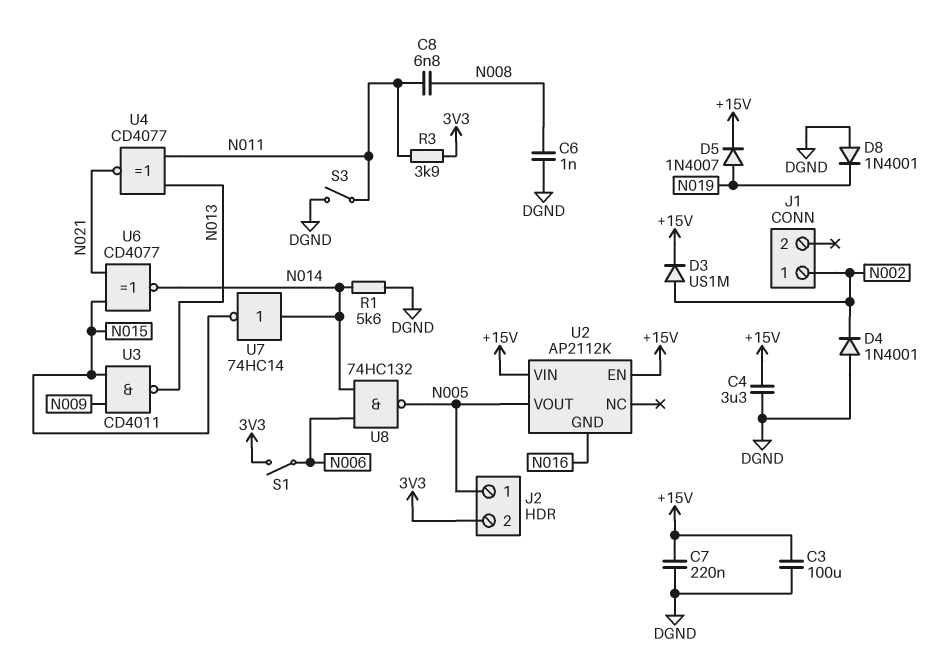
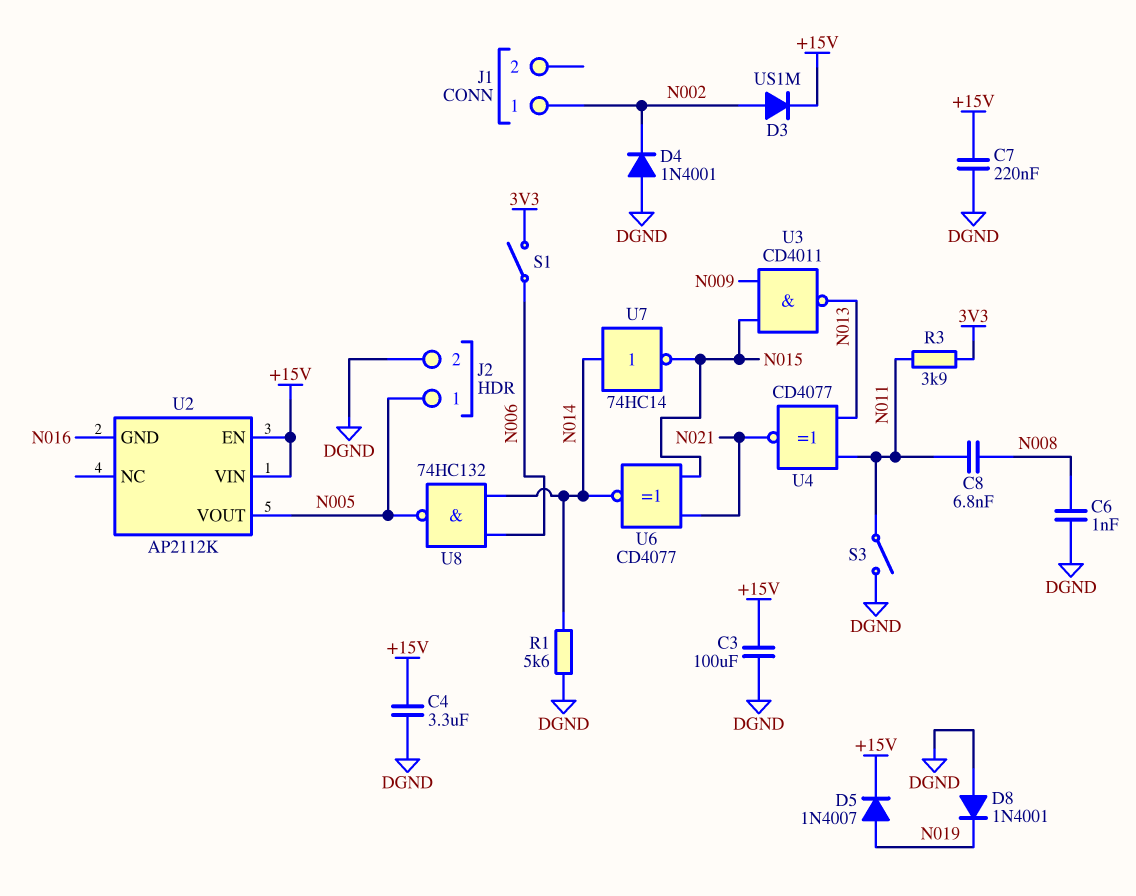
J2 pin 2: 3V3 -> DGND

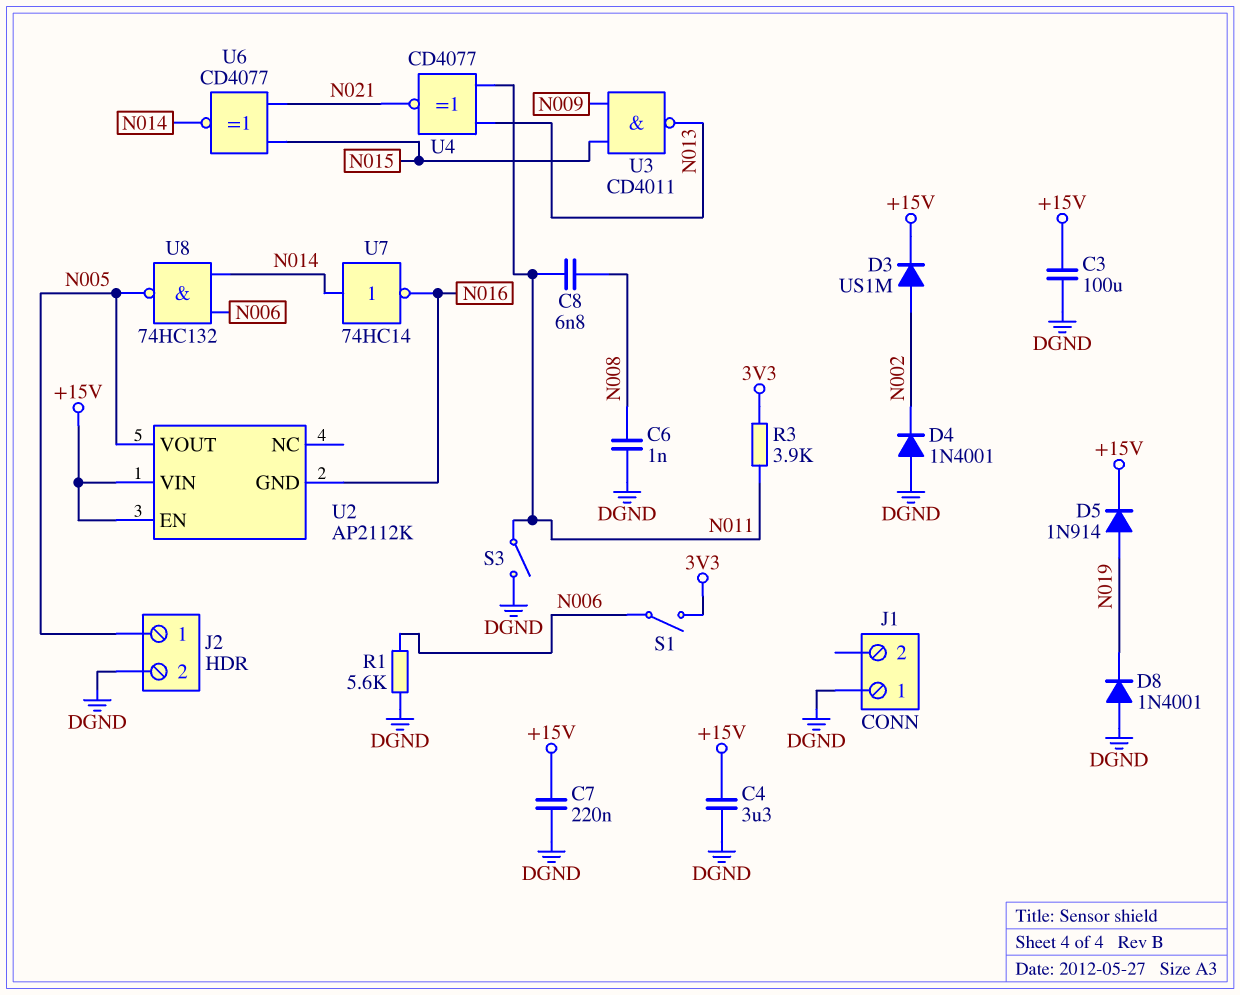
D5: diode 1N4007 (A N019, K +15V) -> diode 1N914 (A N019, K +15V)
J1 pin 1: N002 -> DGND
R1: 5.6k (DGND, N014) -> 5.6k (DGND, N006)
U7: NOT 74HC14 (in N014, out N015) -> NOT 74HC14 (in N014, out N016)

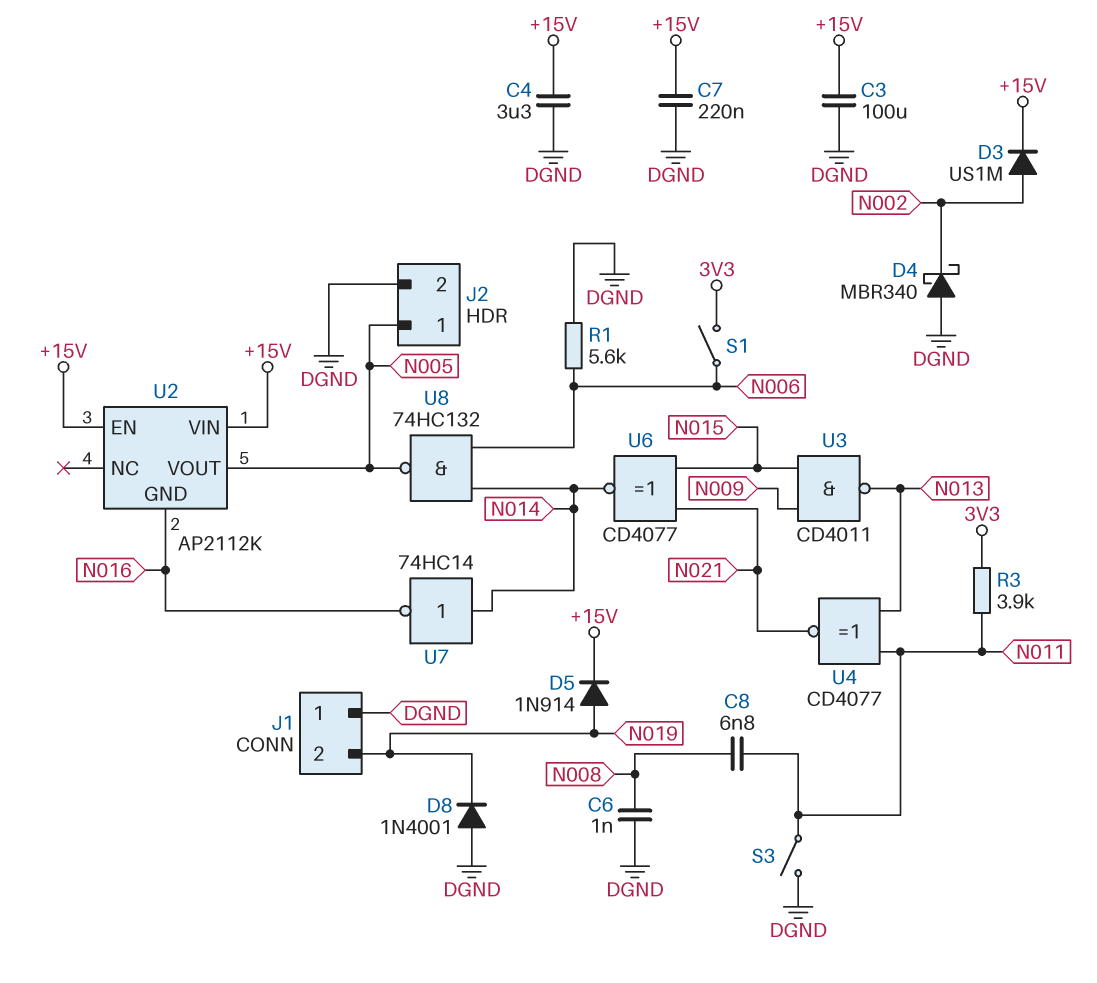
D4: diode 1N4001 (A DGND, K N002) -> schottky MBR340 (A DGND, K N002)
J1 pin 2: none -> N019

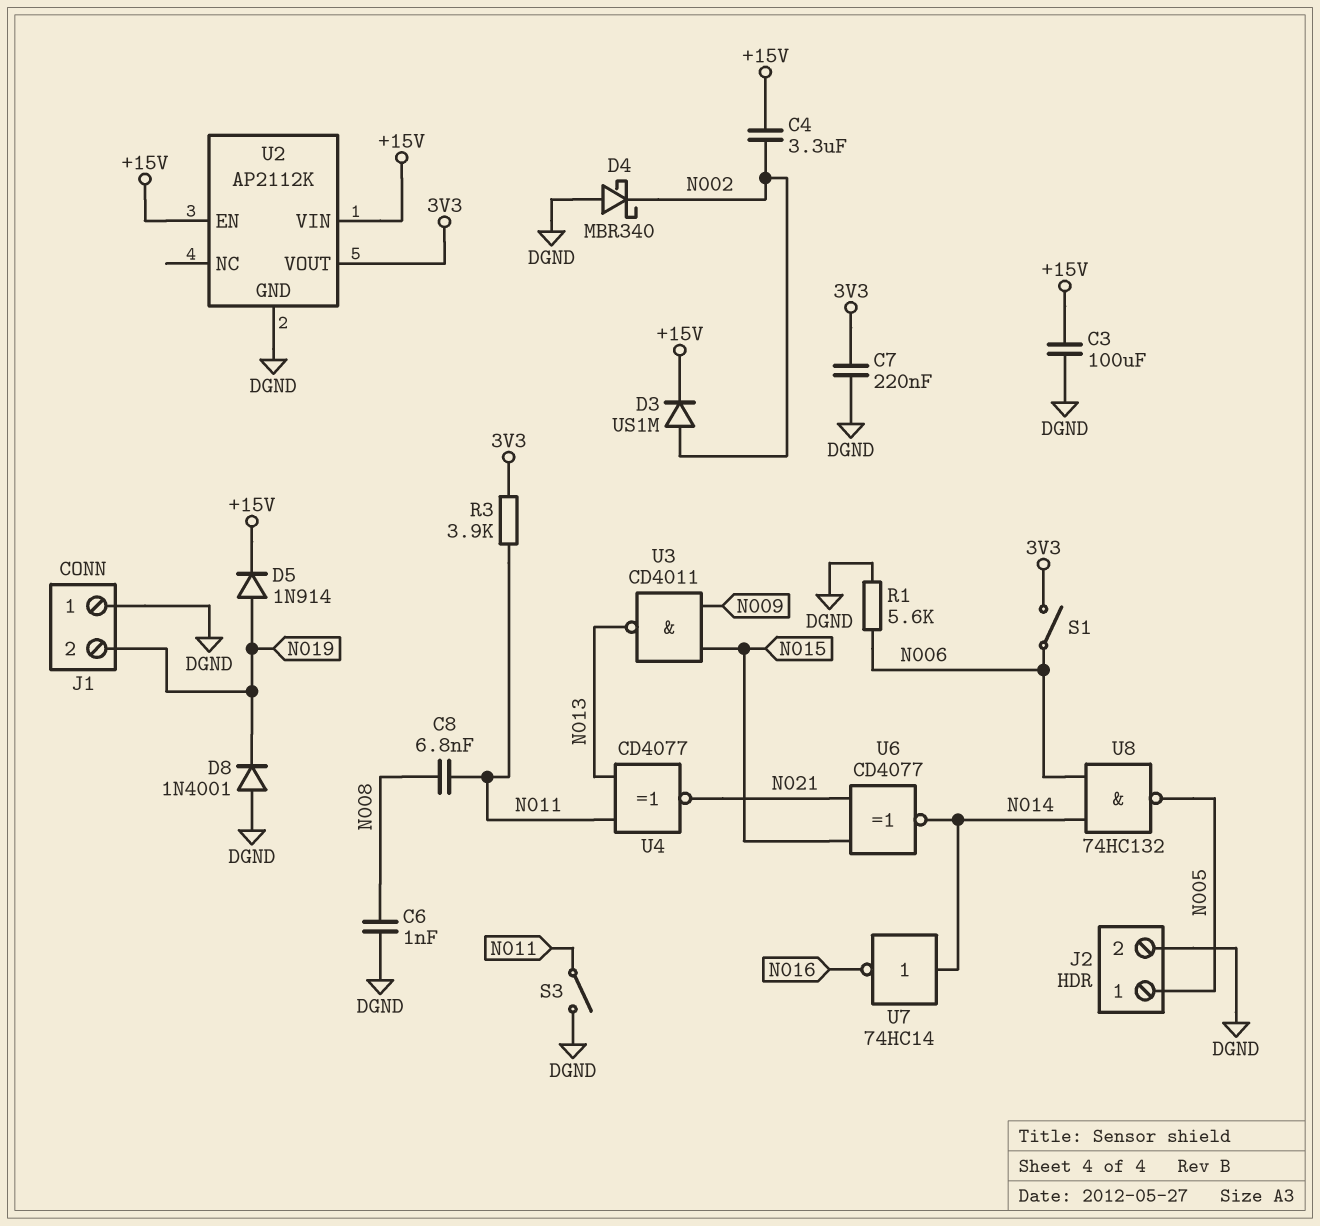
C4: 3.3uF (+15V, DGND) -> 3.3uF (+15V, N002)
C7: 220nF (+15V, DGND) -> 220nF (3V3, DGND)
U2 pin GND: N016 -> DGND
U2 pin VOUT: N005 -> 3V3

